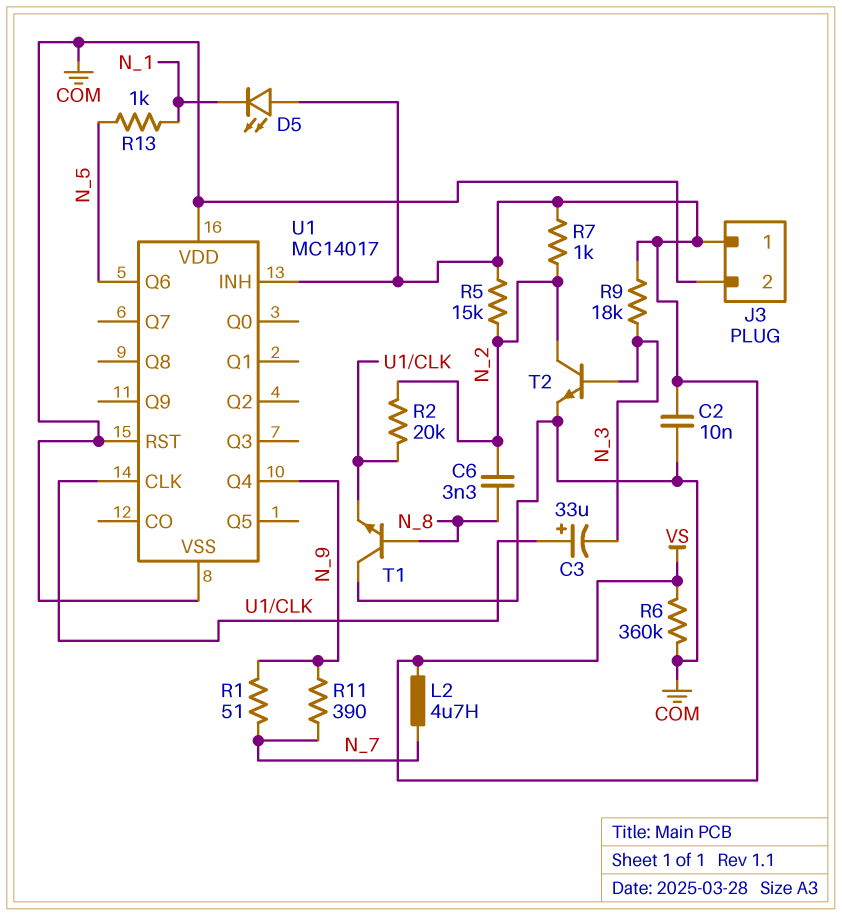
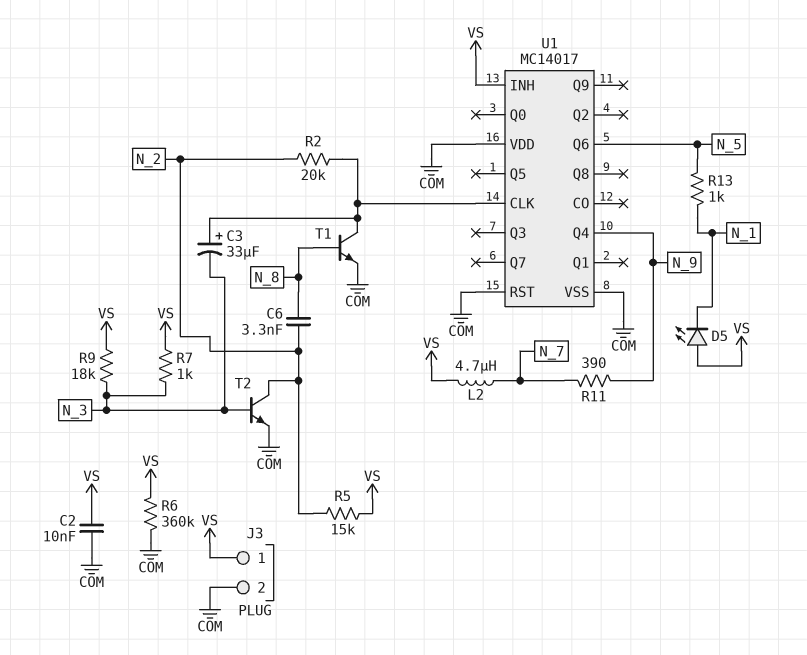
R1: 51 (N_7, N_9) -> none
R7: 1k (N_2, VS) -> 1k (N_3, VS)
T1: NPN (B N_8, C COM, E U1/CLK) -> NPN (B N_8, C U1/CLK, E COM)

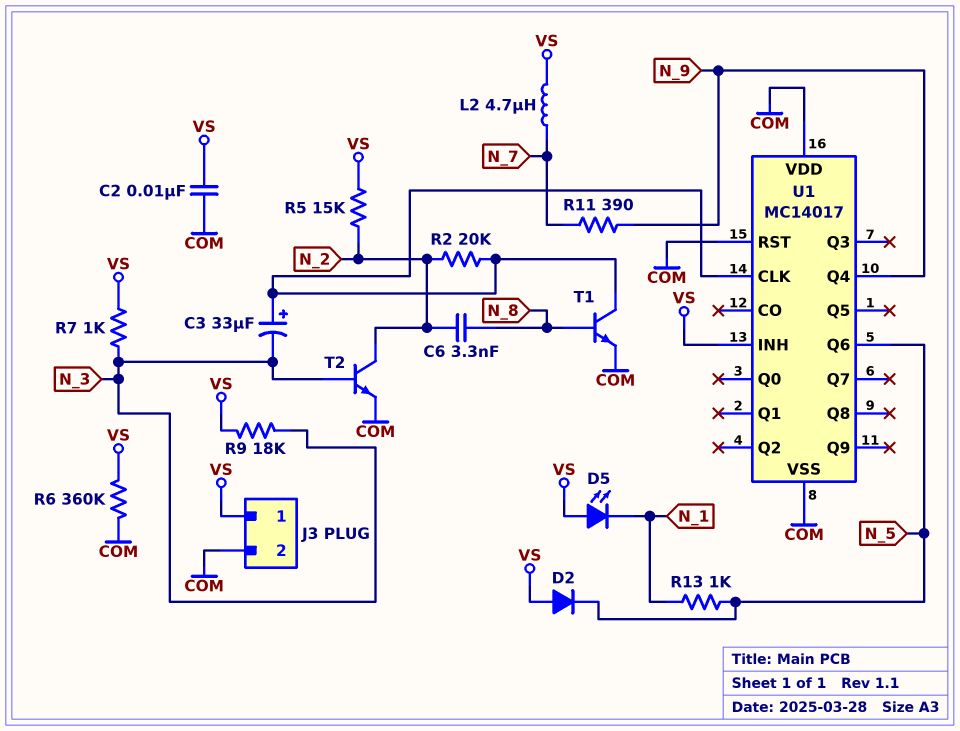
D2: none -> diode (A VS, K N_5)

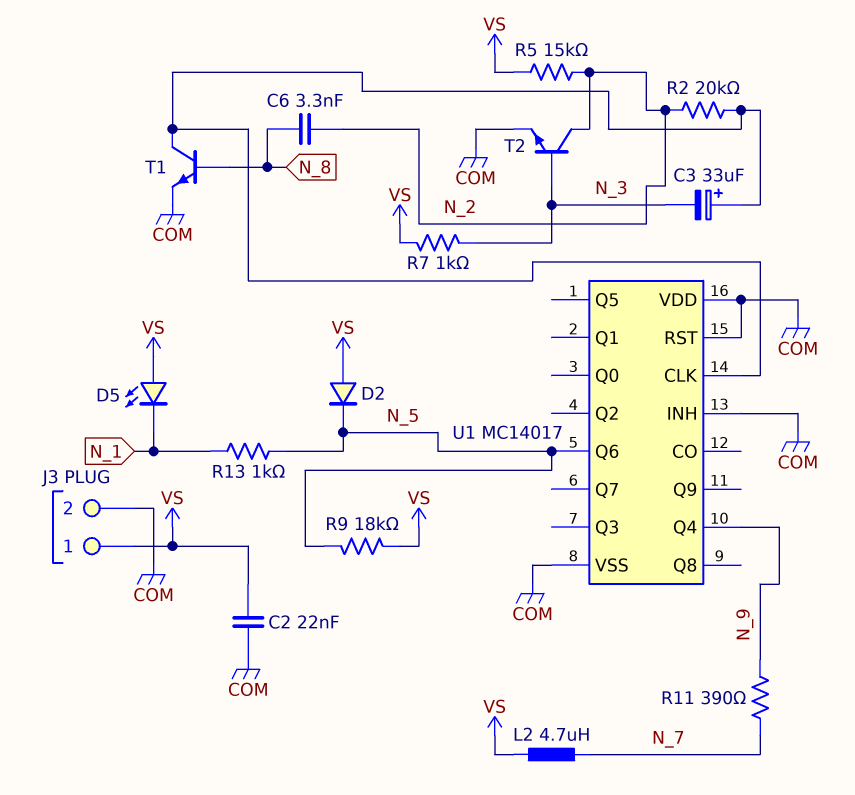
C2: 10nF (COM, VS) -> 22nF (COM, VS)
R6: 360k (COM, VS) -> none
R9: 18k (N_3, VS) -> 18k (N_5, VS)
U1 pin INH: VS -> COM

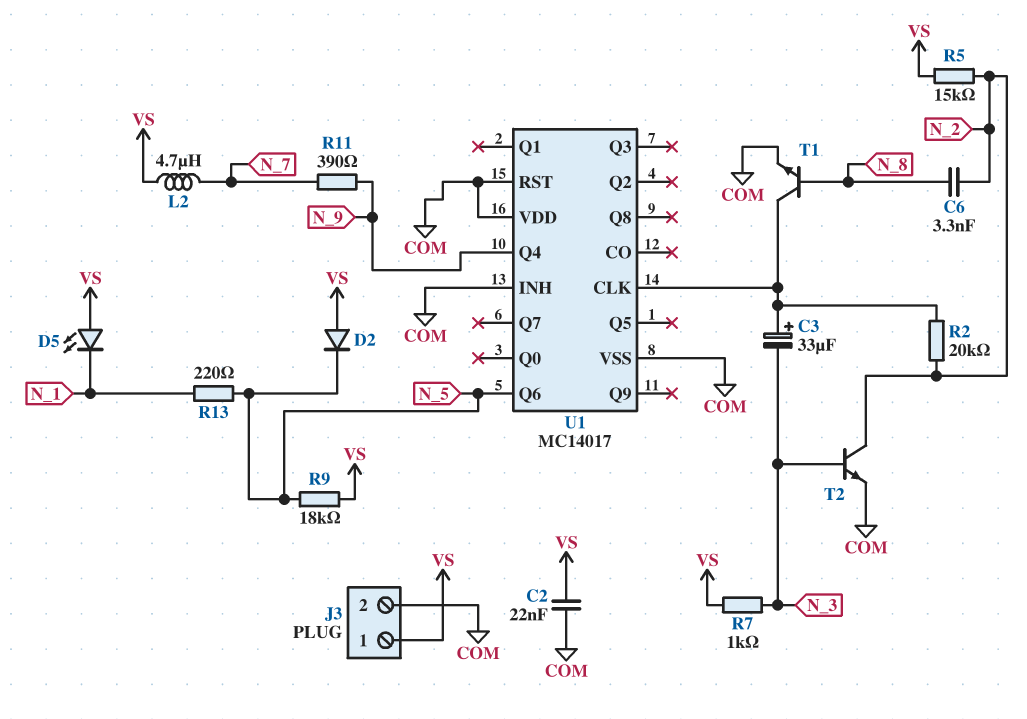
R13: 1k (N_1, N_5) -> 220 (N_1, N_5)

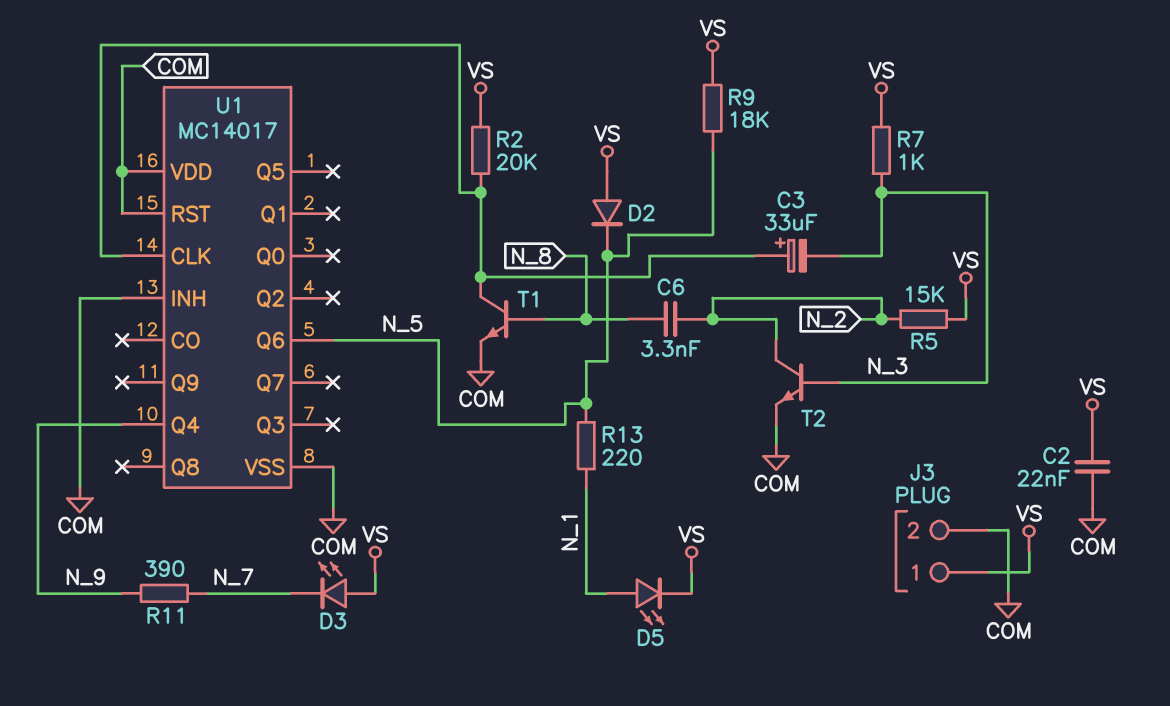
D3: none -> LED (A VS, K N_7)
D5: LED (A VS, K N_1) -> LED (A N_1, K VS)
L2: 4.7uH (N_7, VS) -> none
R2: 20k (N_2, U1/CLK) -> 20k (U1/CLK, VS)

